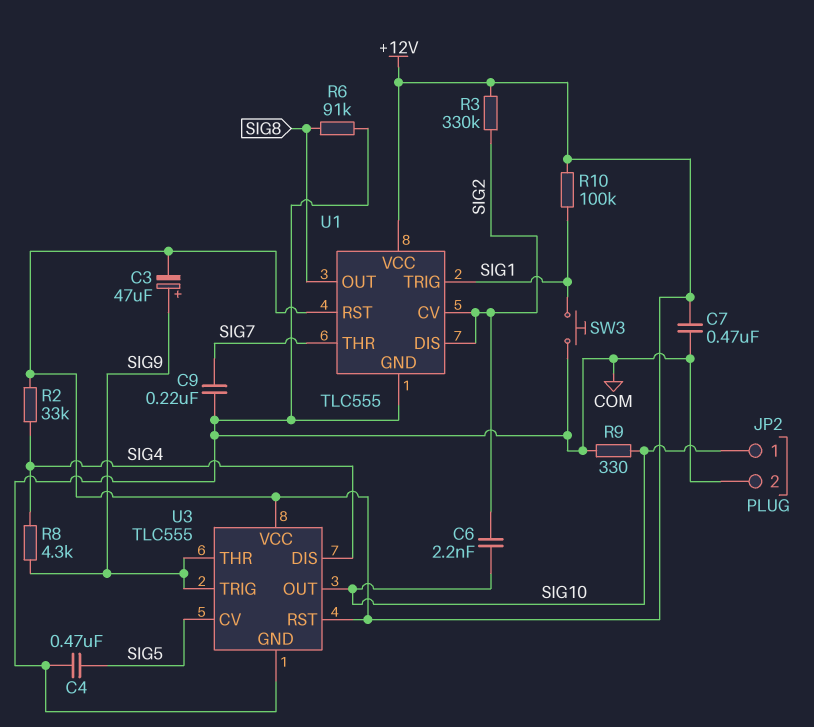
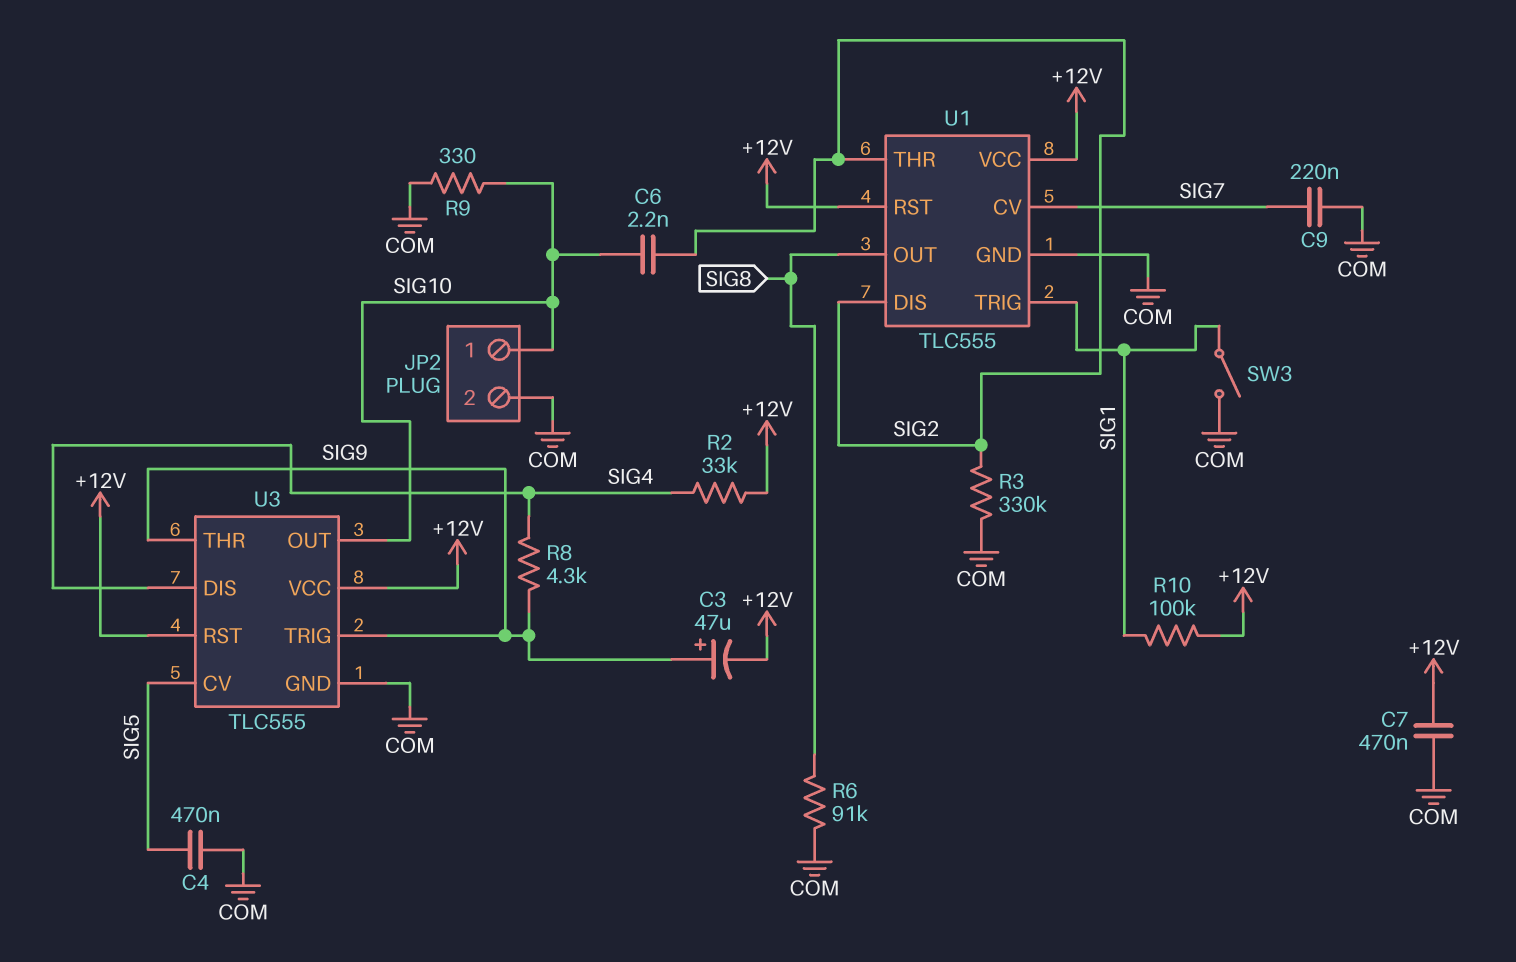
R3: 330k (+12V, SIG2) -> 330k (COM, SIG2)
SW3: button (COM, SIG1) -> switch (COM, SIG1)
U1 pin CV: SIG2 -> SIG7
U1 pin THR: SIG7 -> SIG2

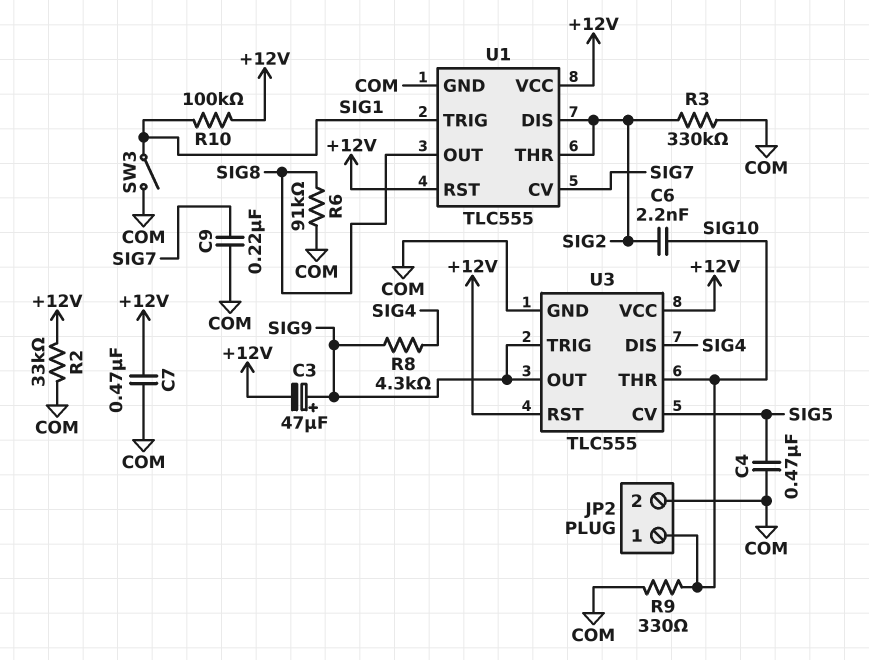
R2: 33k (+12V, SIG4) -> 33k (+12V, COM)
U3 pin OUT: SIG10 -> SIG9
U3 pin THR: SIG9 -> SIG10

